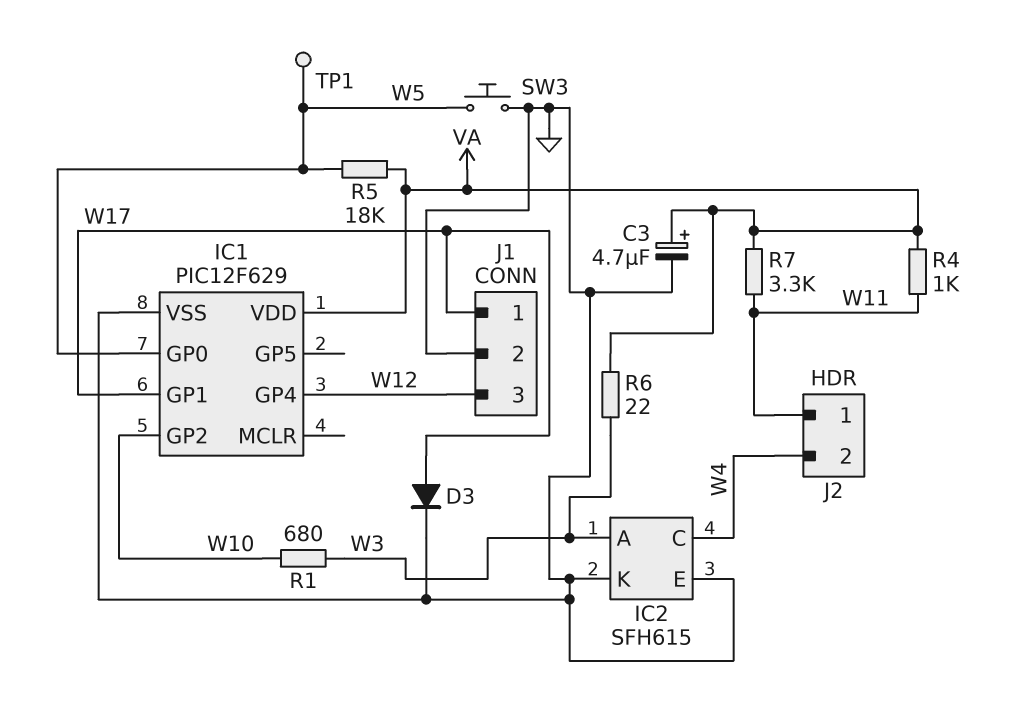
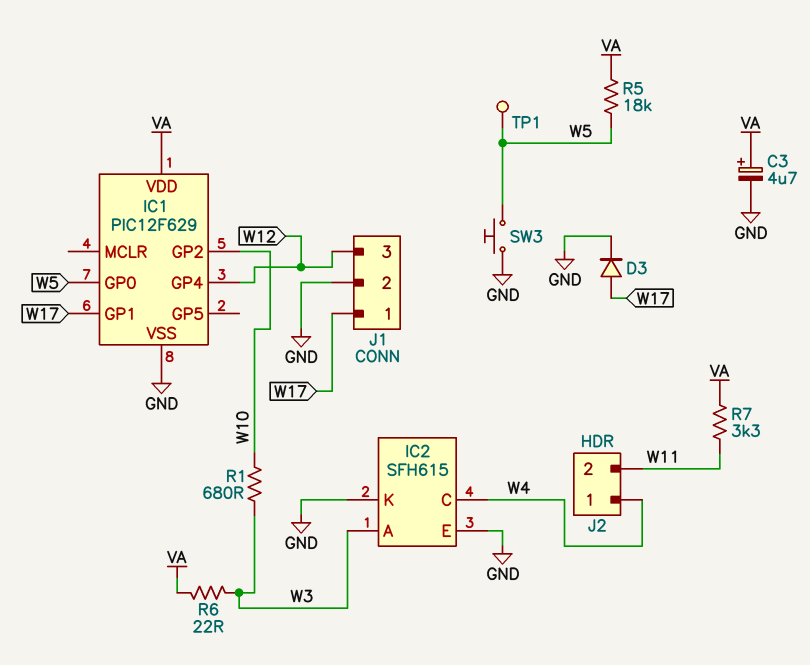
J2 pin 1: W11 -> W4
J2 pin 2: W4 -> W11
R4: 1k (VA, W11) -> none

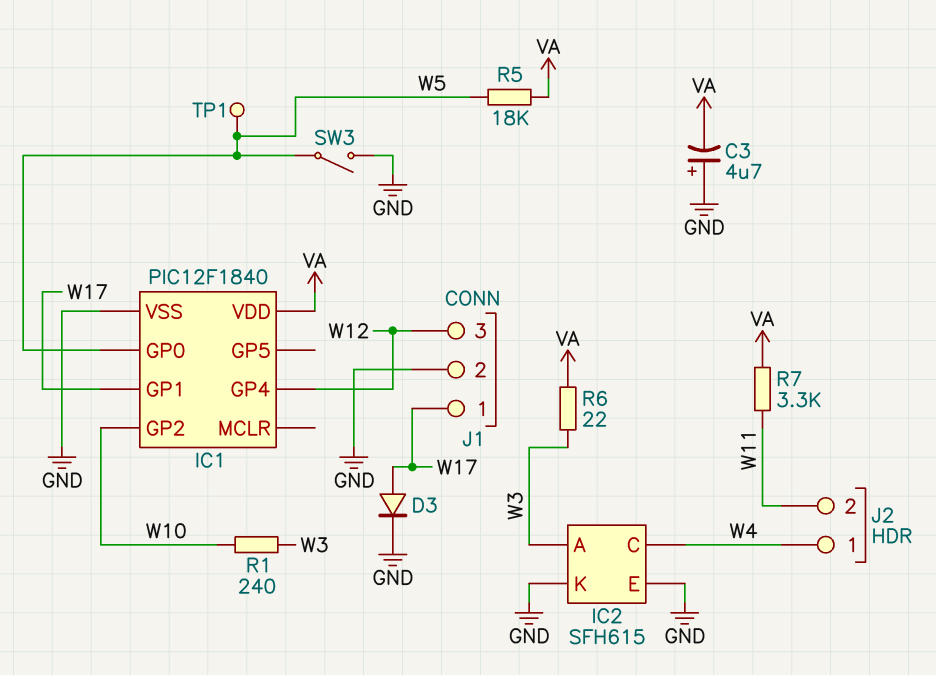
C3: 4.7uF (plus VA, minus GND) -> 4.7uF (plus GND, minus VA)
IC1: PIC12F629 -> PIC12F1840
R1: 680 (W3, W10) -> 240 (W3, W10)
SW3: button (GND, W5) -> switch (GND, W5)

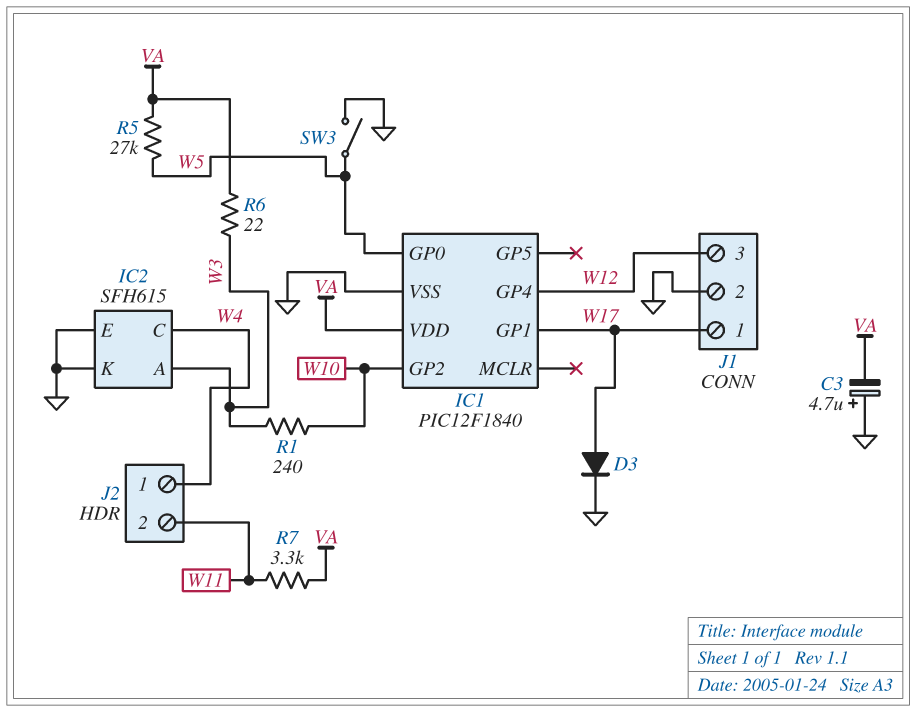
R5: 18k (VA, W5) -> 27k (VA, W5)
TP1: test point (W5) -> none

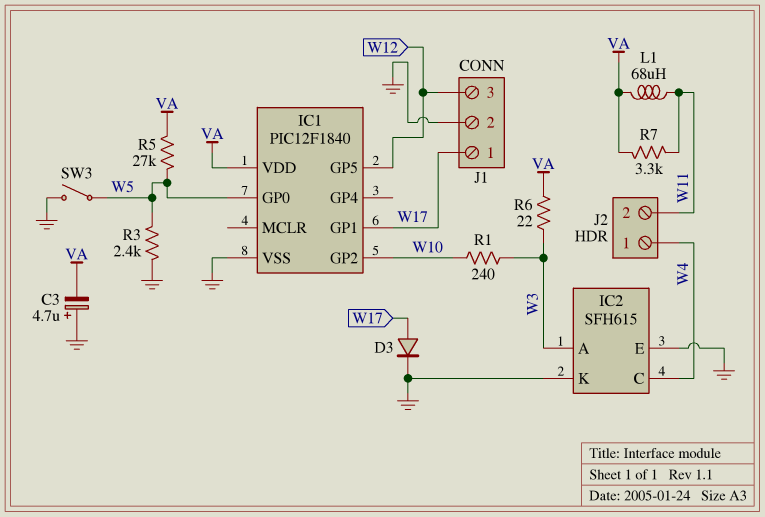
IC1 pin GP4: W12 -> none
IC1 pin GP5: none -> W12
L1: none -> 68uH (VA, W11)
R3: none -> 2.4k (GND, W5)

